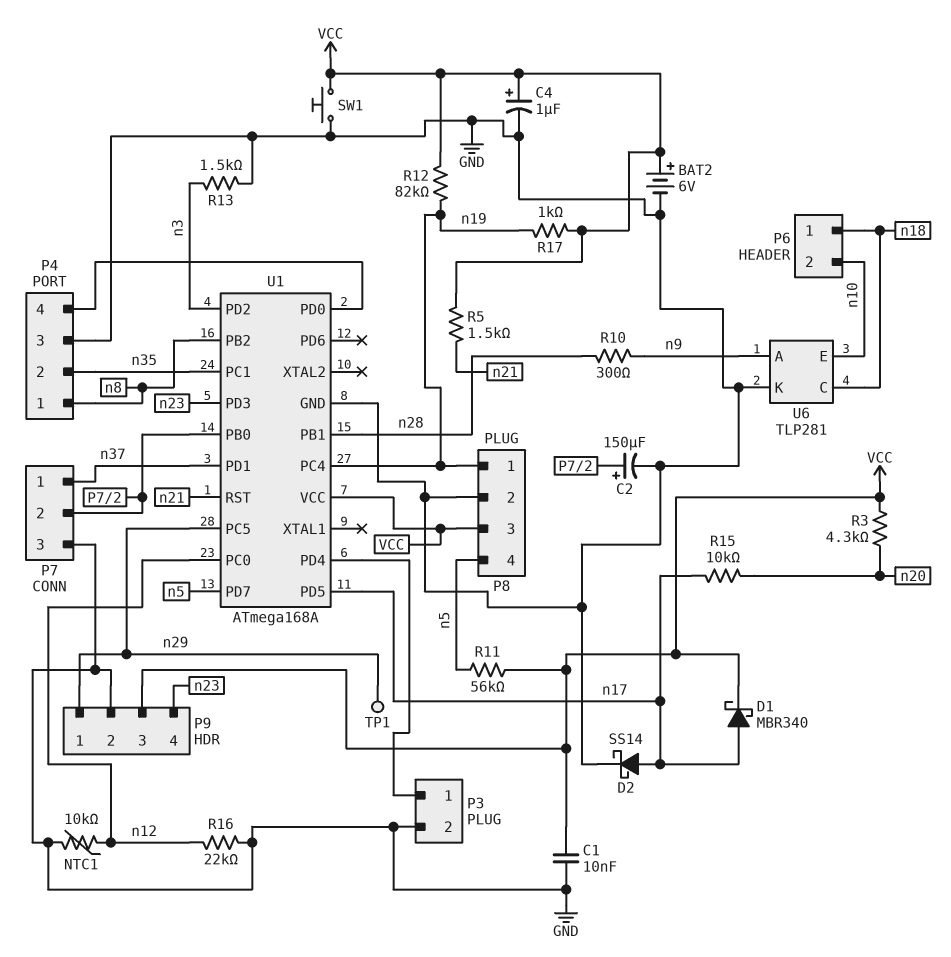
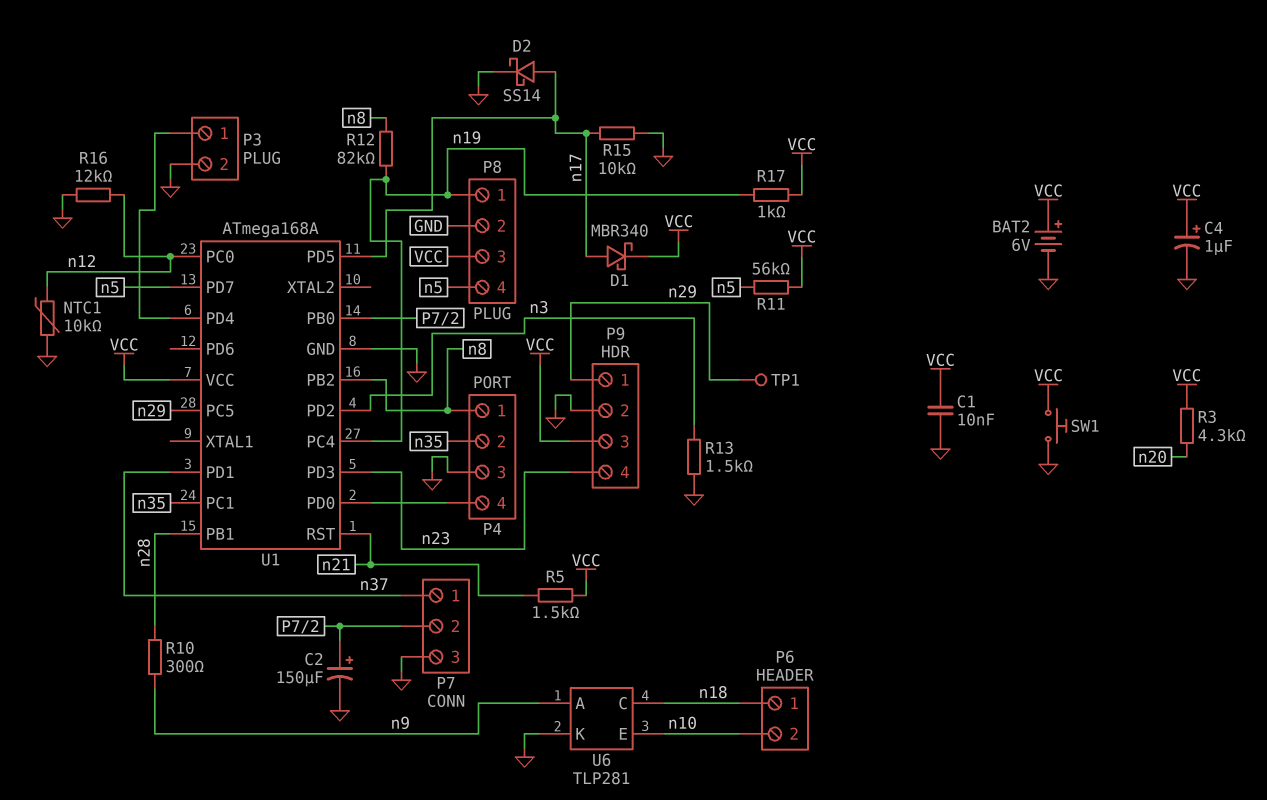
R12: 82k (VCC, n19) -> 82k (n8, n19)
R15: 10k (n17, n20) -> 10k (GND, n17)
R16: 22k (GND, n12) -> 12k (GND, n12)

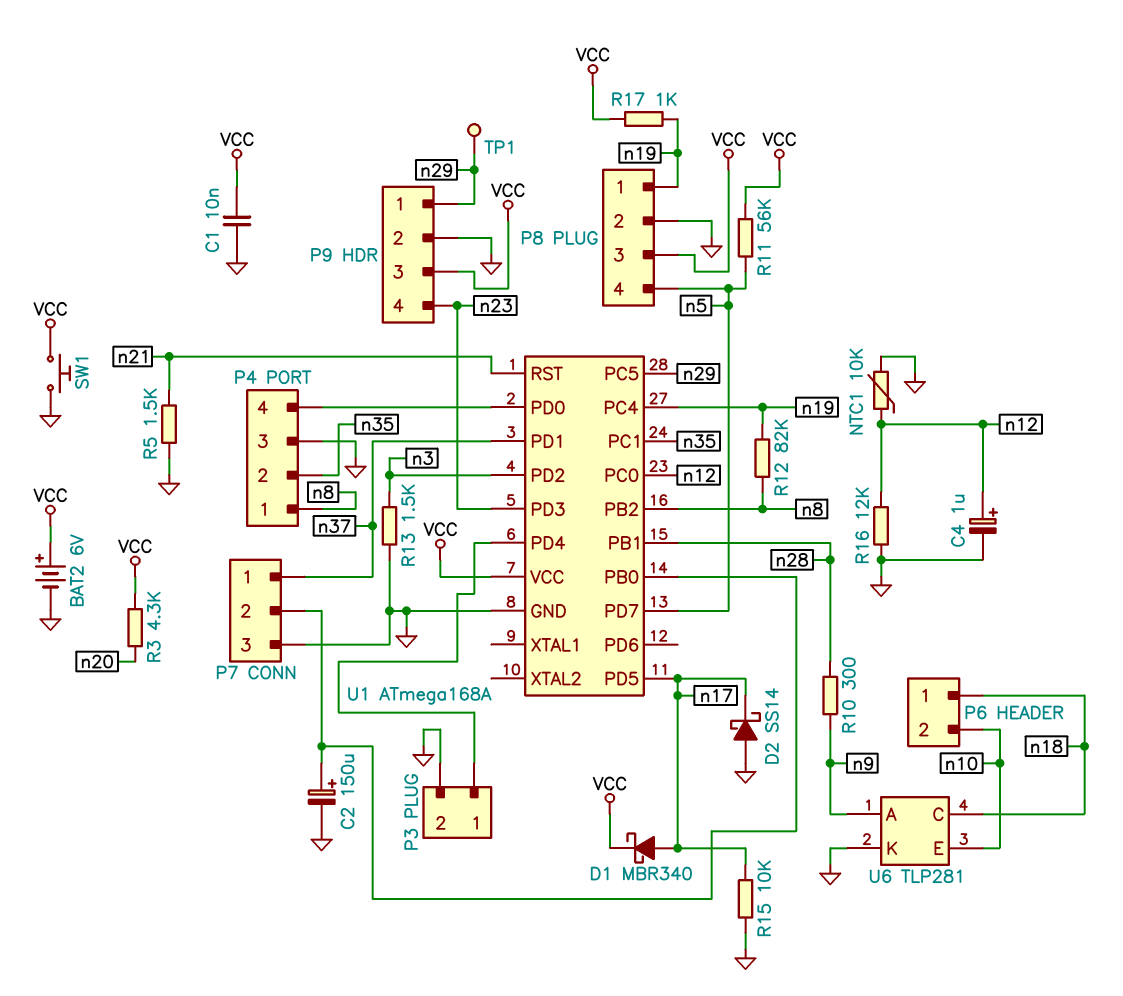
C4: 1uF (plus VCC, minus GND) -> 1uF (plus n12, minus GND)
D2: schottky SS14 (A n17, K GND) -> schottky SS14 (A GND, K n17)
R5: 1.5k (VCC, n21) -> 1.5k (GND, n21)

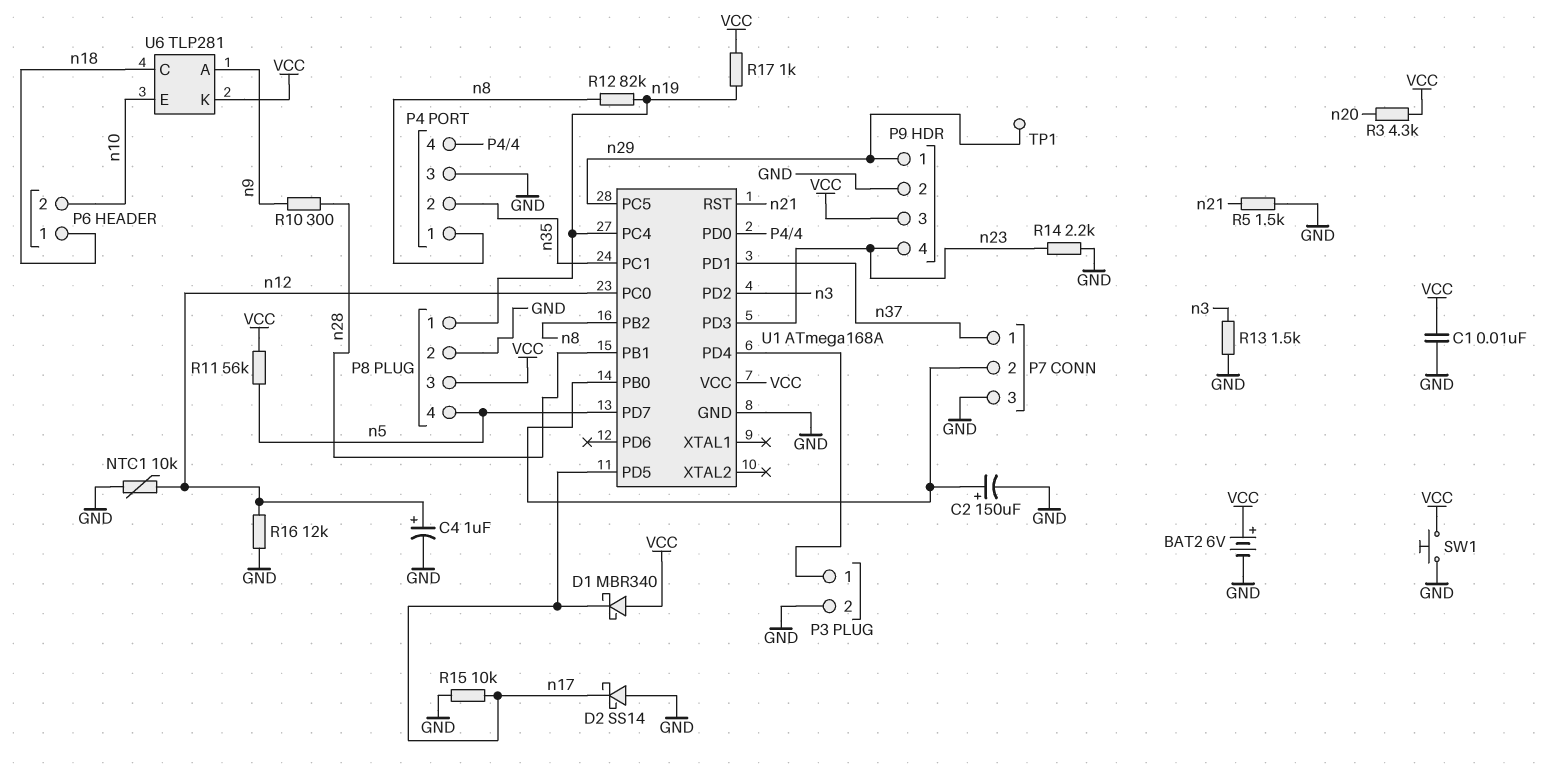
D1: schottky MBR340 (A n17, K VCC) -> schottky MBR340 (A VCC, K n17)
R14: none -> 2.2k (GND, n23)
U6 pin K: GND -> VCC

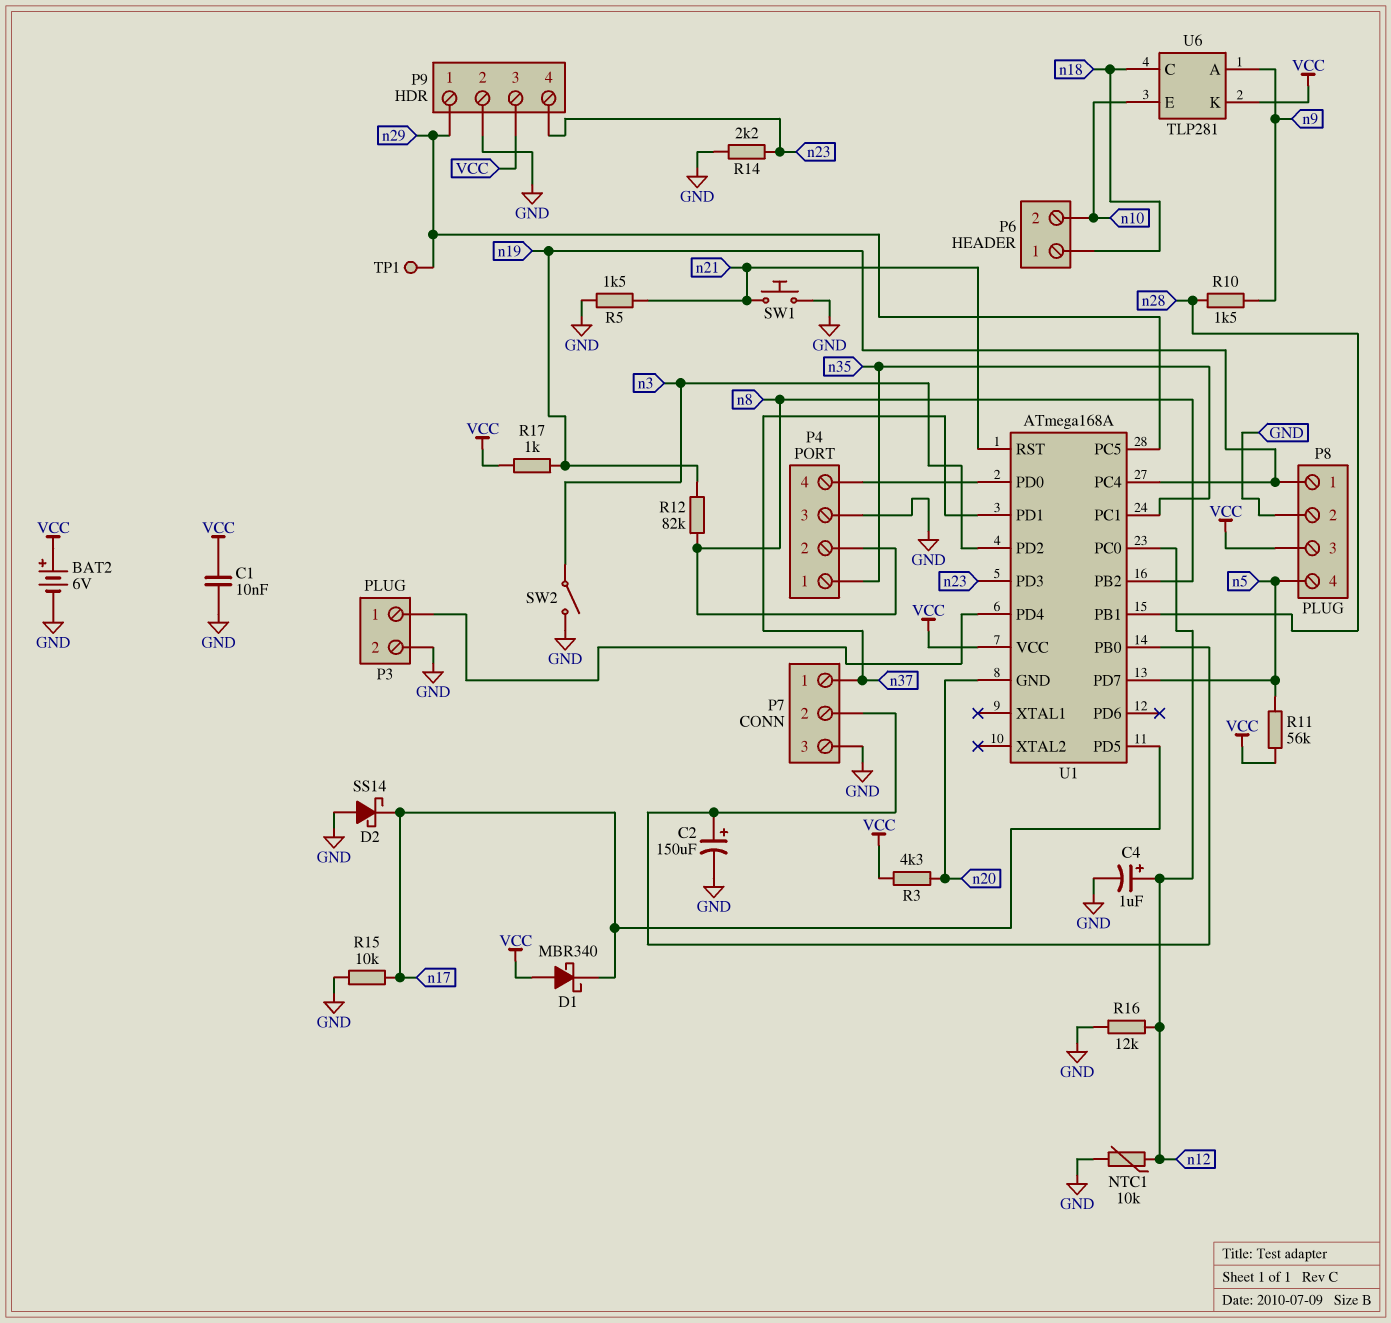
P4 pin 1: n8 -> n35
P4 pin 2: n35 -> n8
R10: 300 (n9, n28) -> 1.5k (n9, n28)
R13: 1.5k (GND, n3) -> none
SW1: button (GND, VCC) -> button (GND, n21)
SW2: none -> switch (GND, n3)
U1 pin GND: GND -> n20

